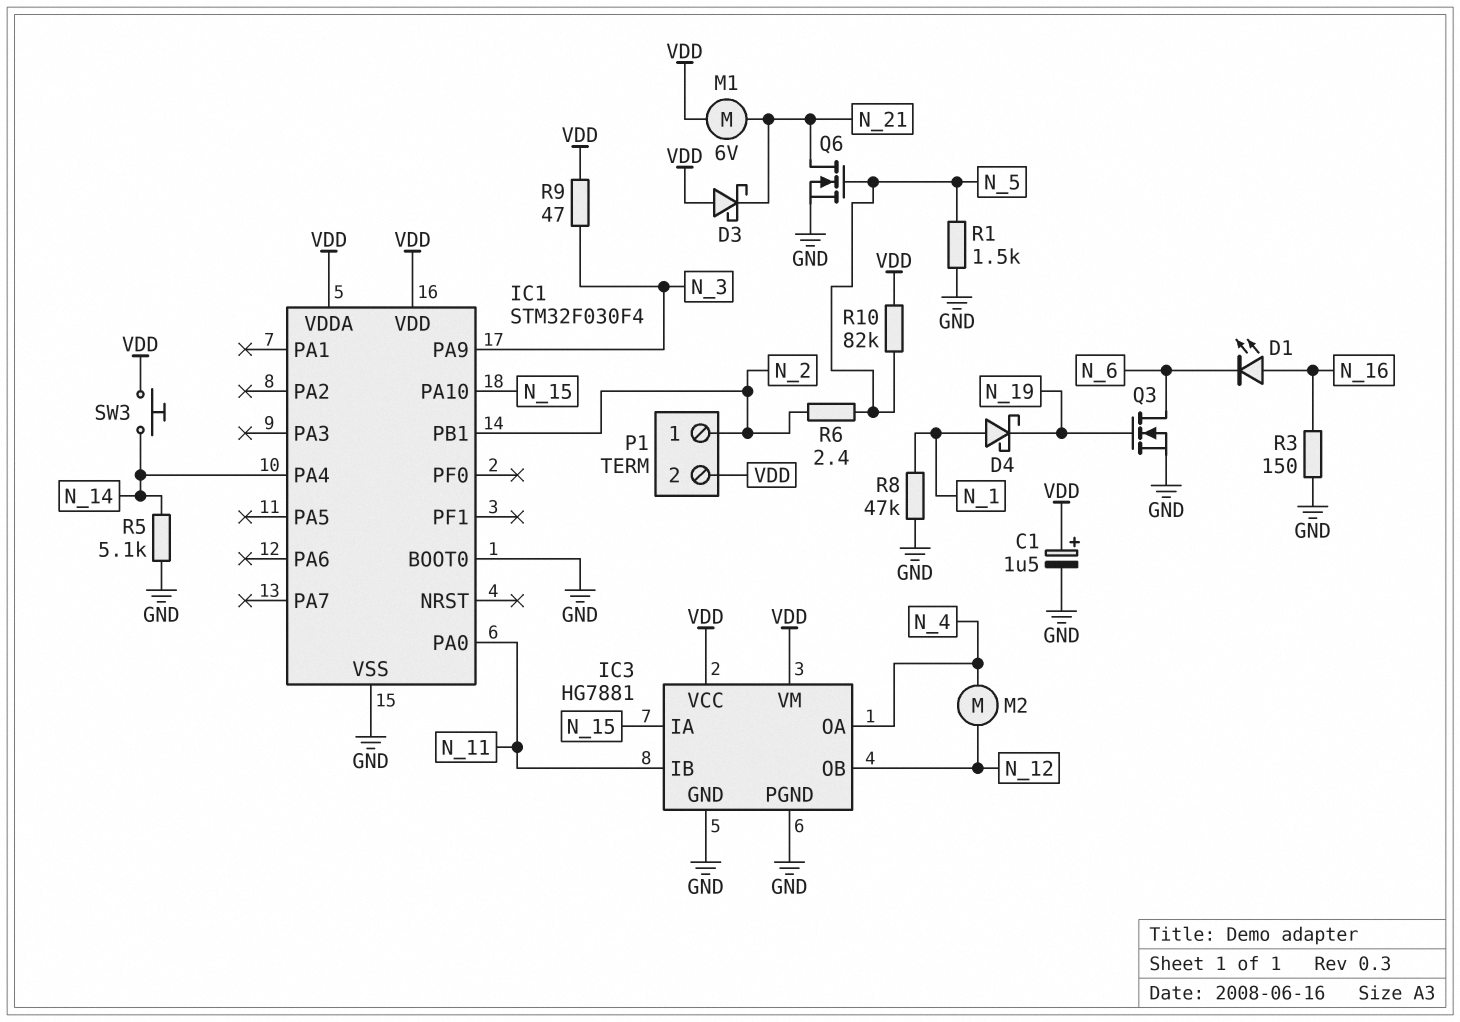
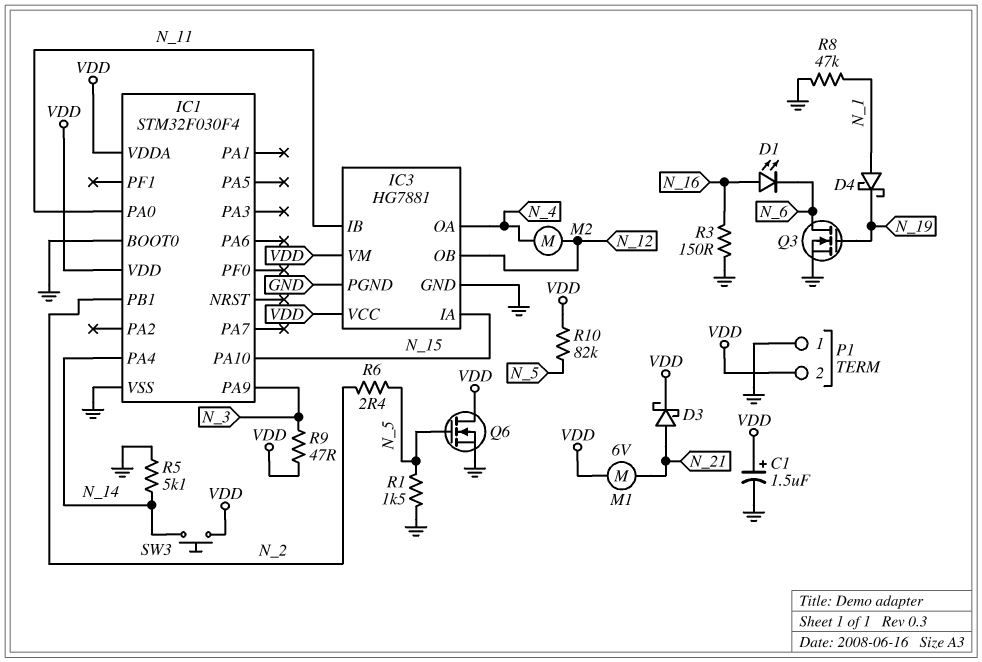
D3: schottky (A VDD, K N_21) -> schottky (A N_21, K VDD)
P1 pin 1: N_2 -> GND
Q6: NMOS (G N_5, D N_21, S GND) -> NMOS (G N_5, D VDD, S GND)

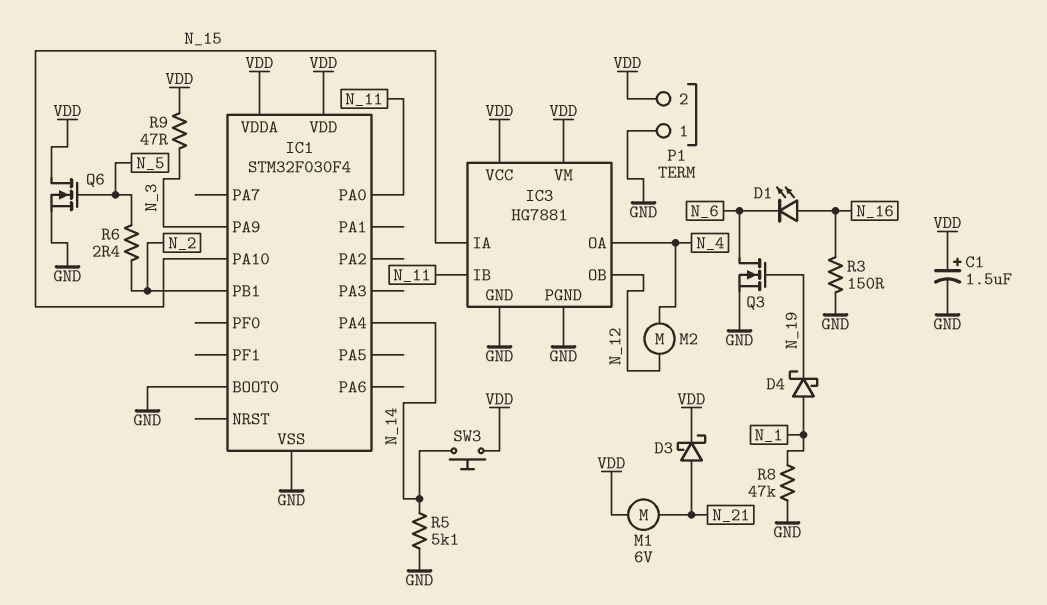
R1: 1.5k (GND, N_5) -> none
R10: 82k (N_5, VDD) -> none

